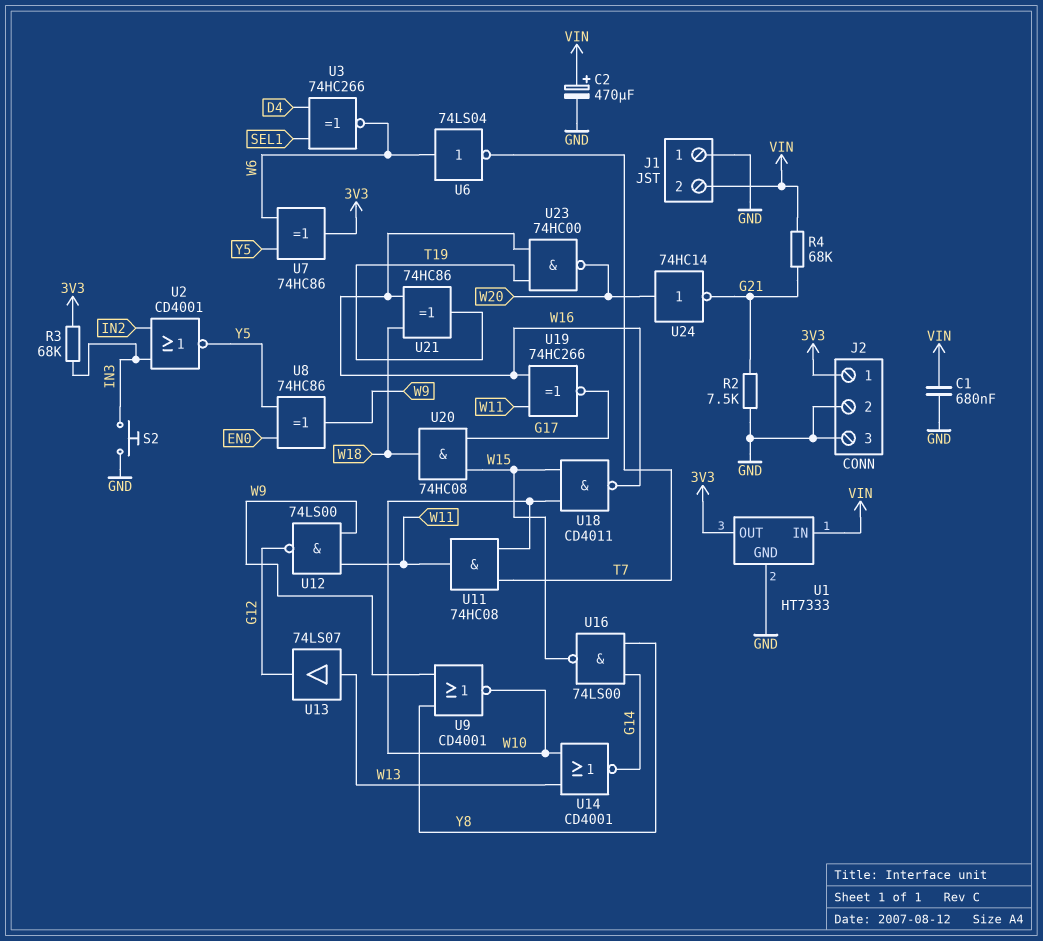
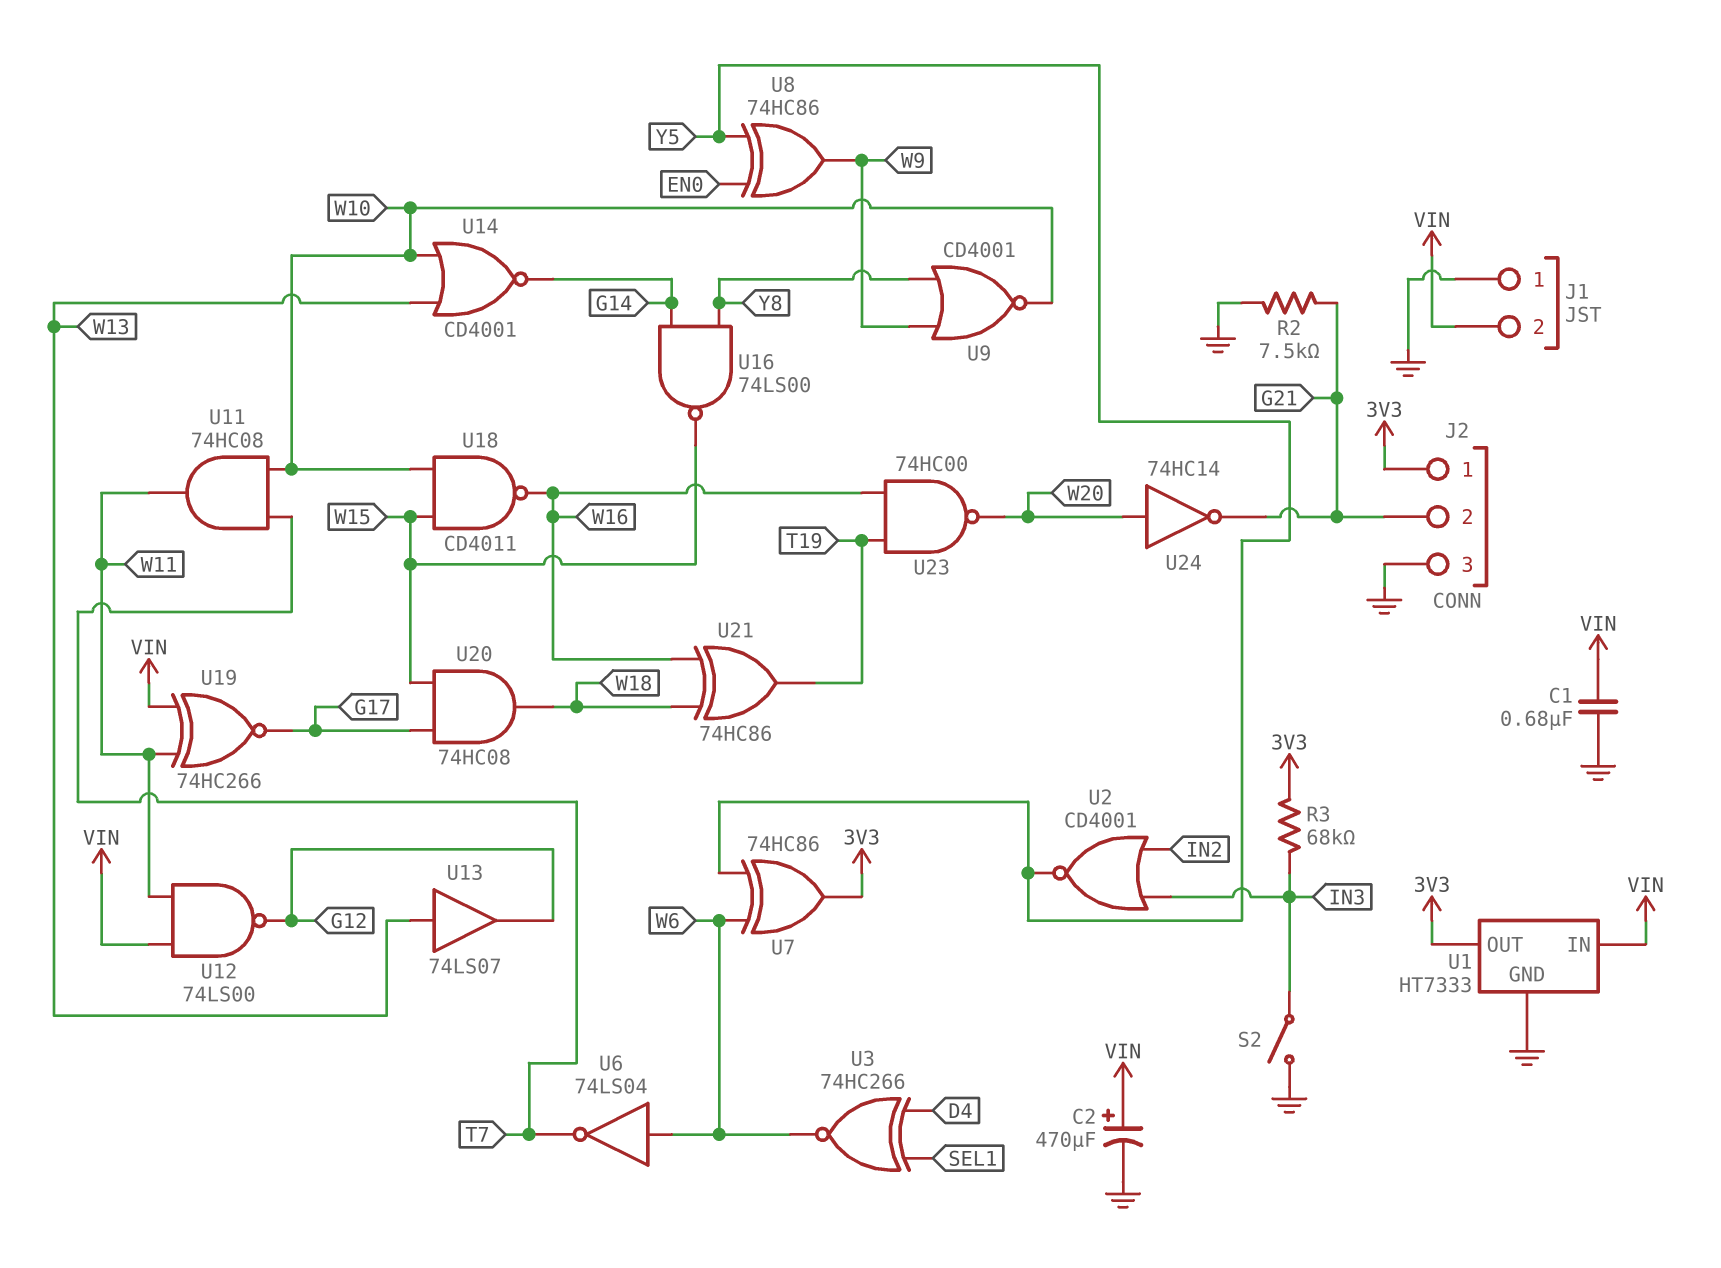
J2 pin 2: GND -> G21
R4: 68k (G21, VIN) -> none
S2: button (GND, IN3) -> switch (GND, IN3)
U12: NAND 74LS00 (in W9, in W11, out G12) -> NAND 74LS00 (in VIN, in W11, out G12)
U19: XNOR 74HC266 (in W11, in W16, out G17) -> XNOR 74HC266 (in VIN, in W11, out G17)

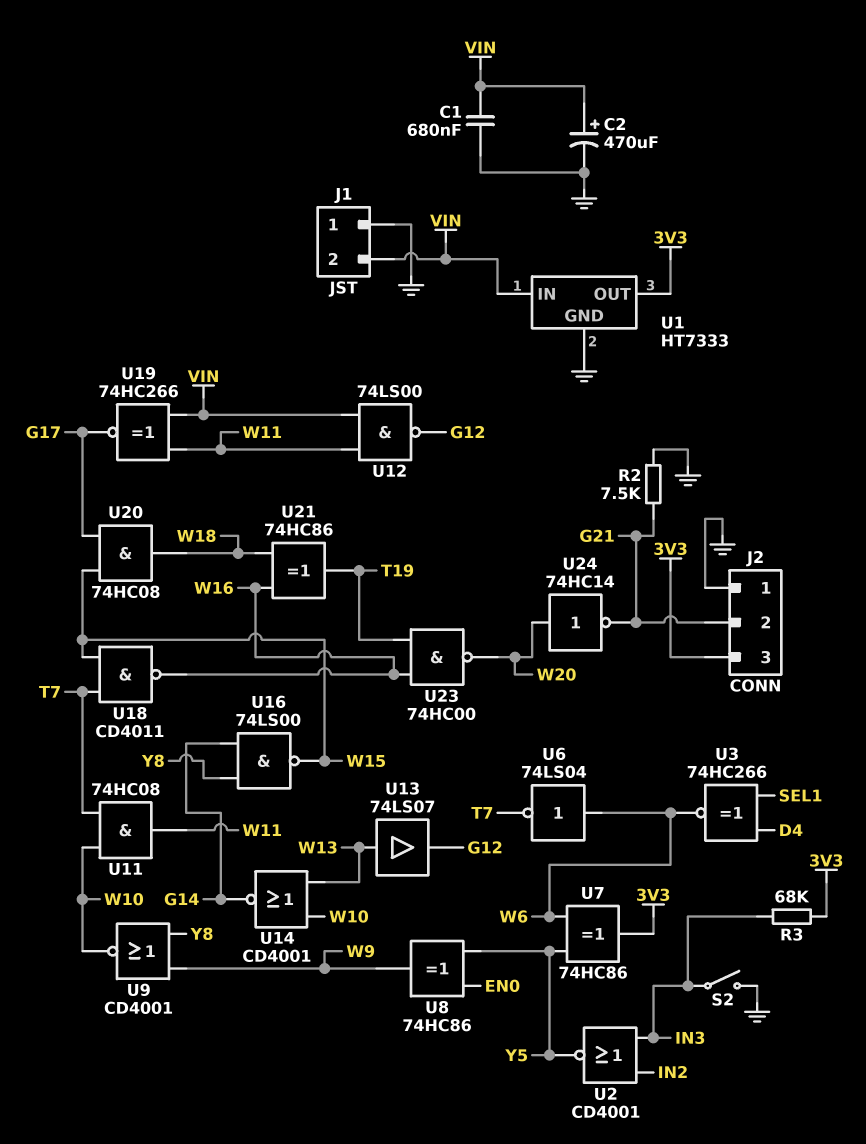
J2 pin 1: 3V3 -> GND
J2 pin 3: GND -> 3V3
U18: NAND CD4011 (in W10, in W15, out W16) -> NAND CD4011 (in T7, in W15, out W16)

